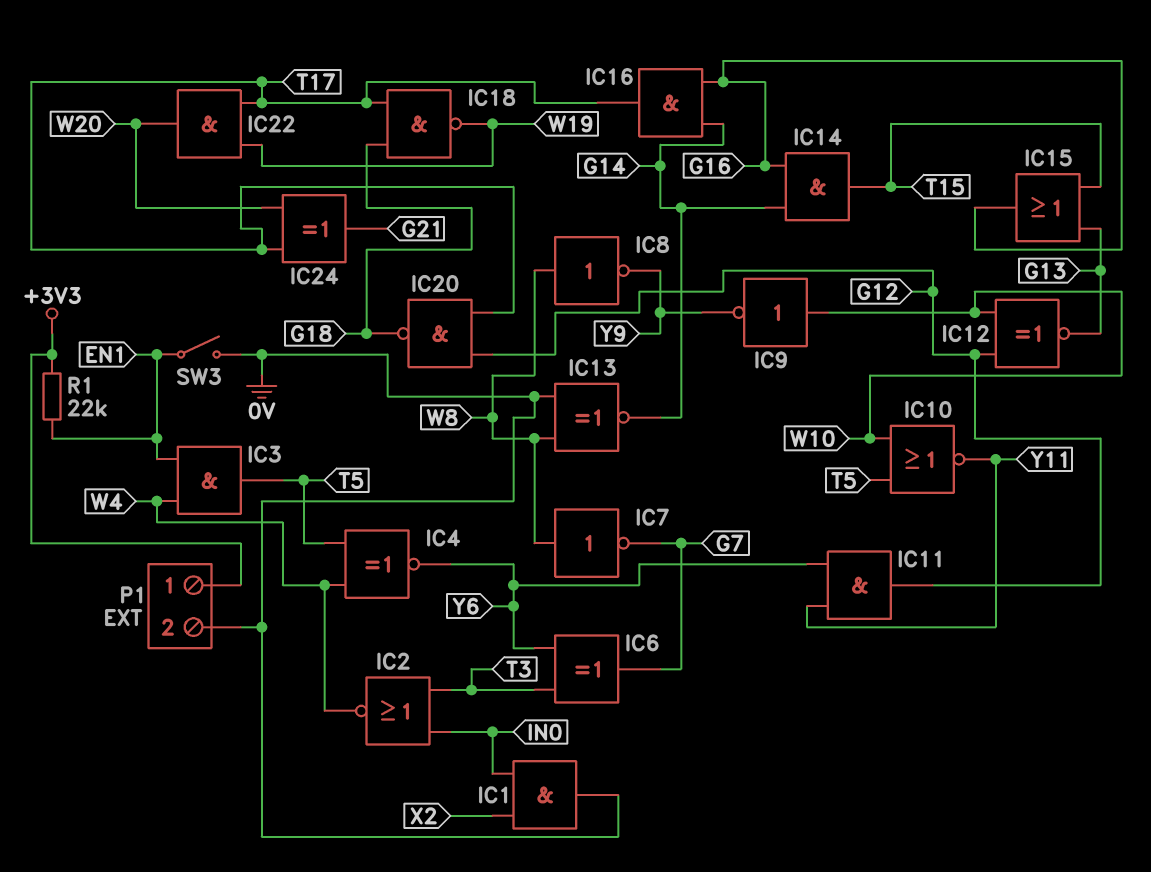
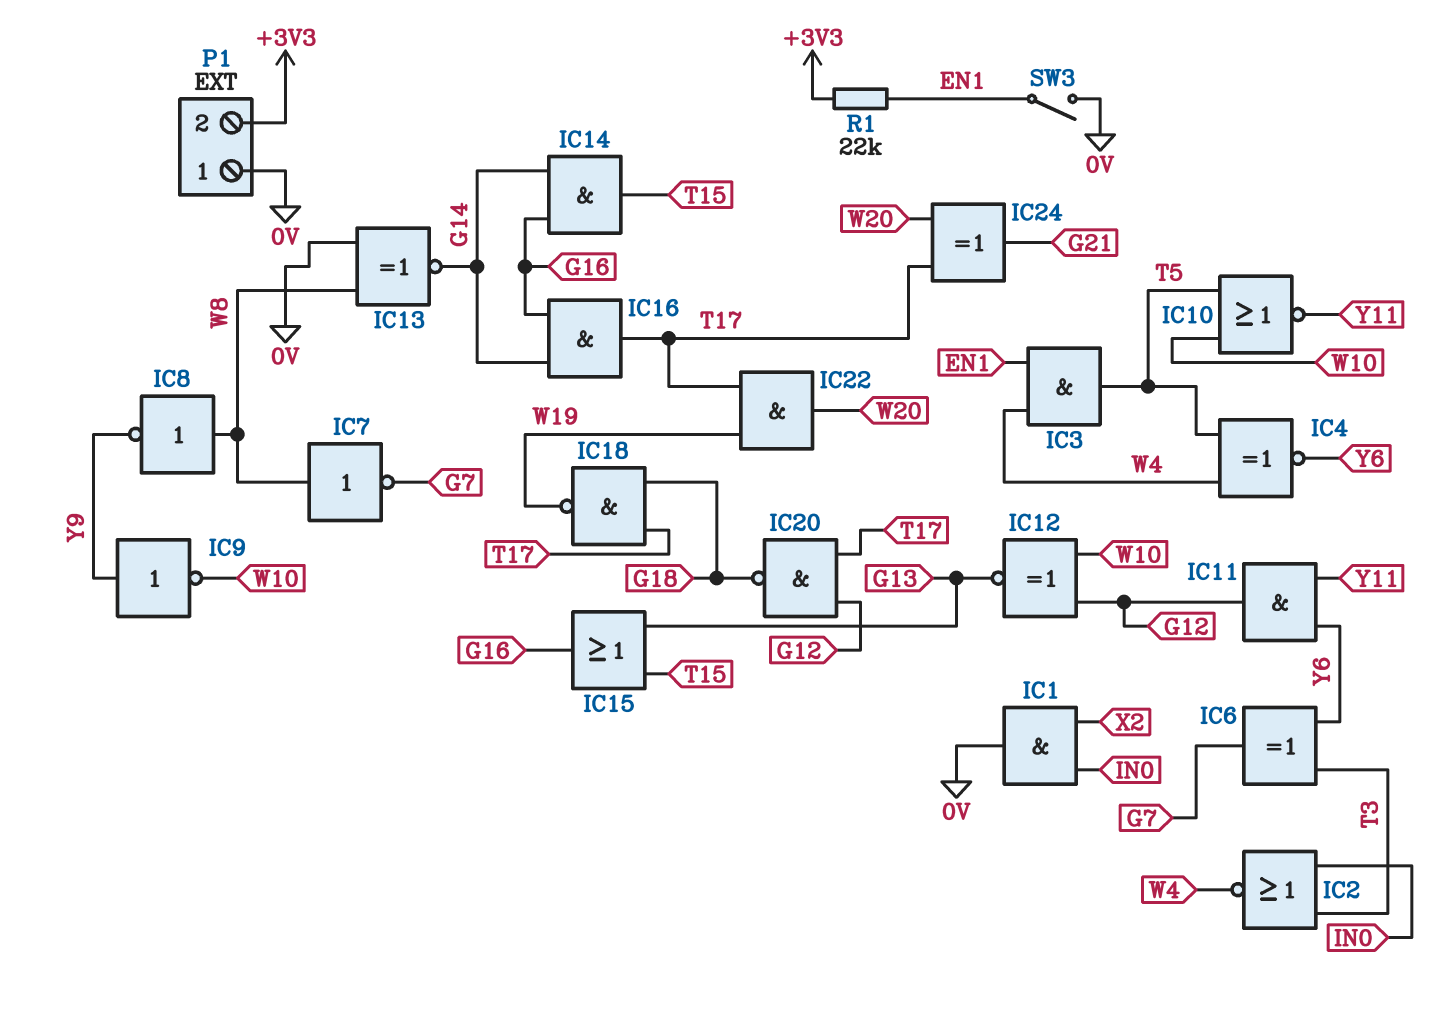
IC9: NOT (in W10, out Y9) -> NOT (in Y9, out W10)
P1 pin 1: +3V3 -> 0V
P1 pin 2: 0V -> +3V3

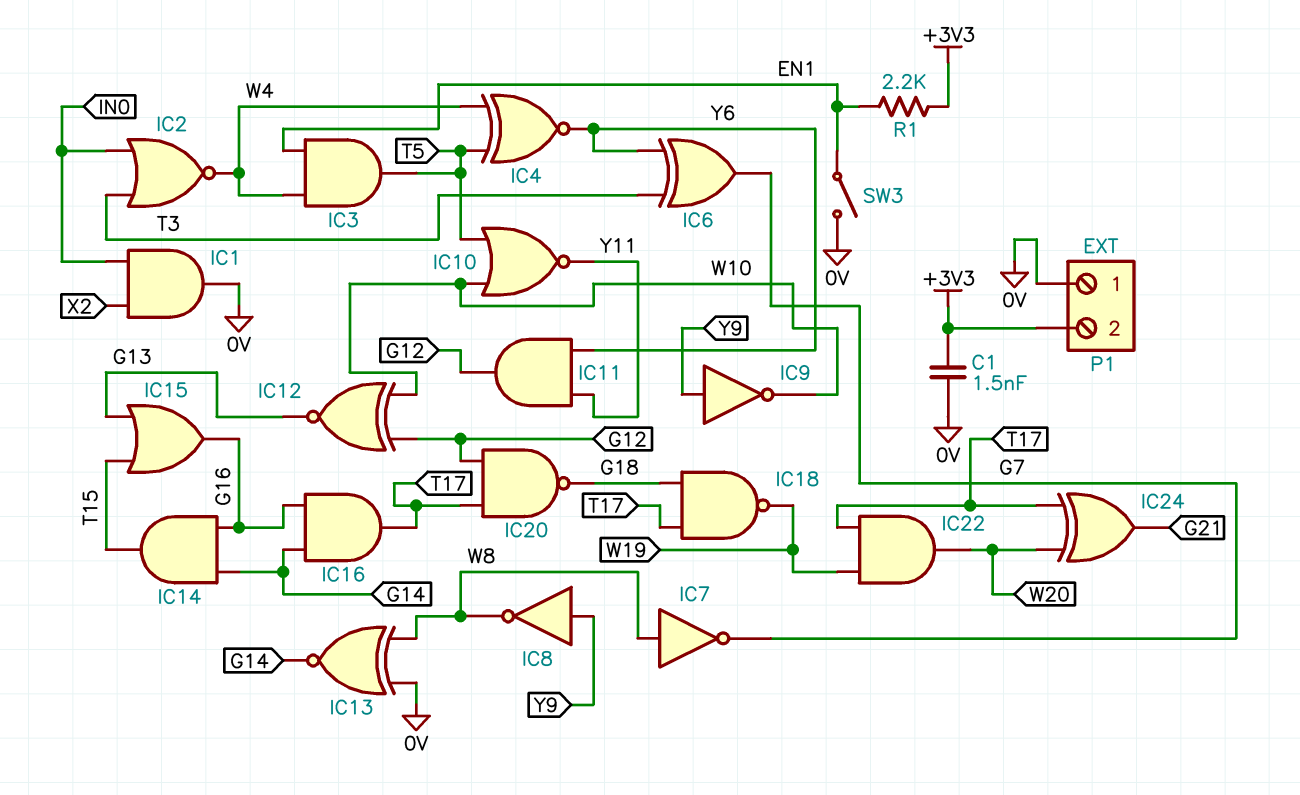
C1: none -> 1.5nF (+3V3, 0V)
IC8: NOT (in W8, out Y9) -> NOT (in Y9, out W8)
R1: 22k (+3V3, EN1) -> 2.2k (+3V3, EN1)

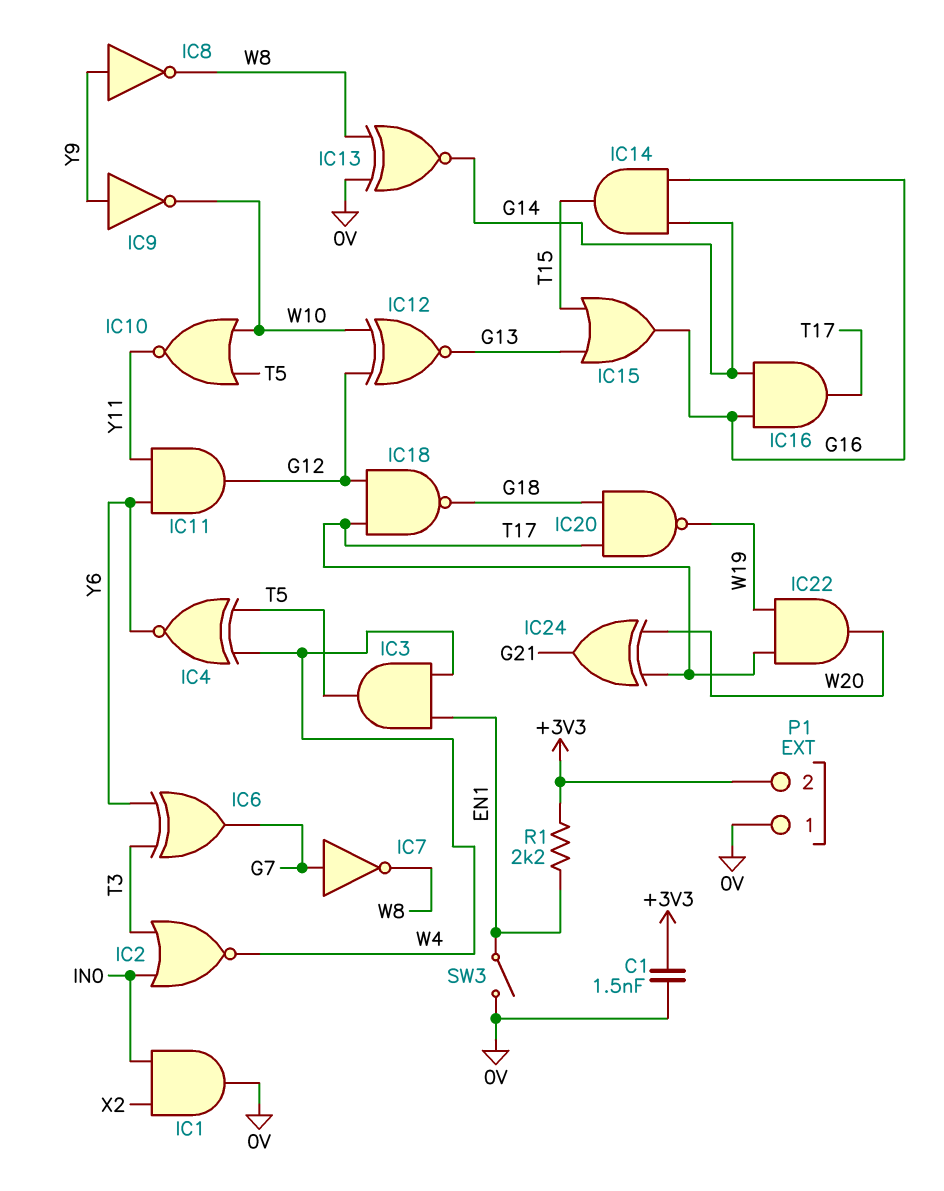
IC7: NOT (in W8, out G7) -> NOT (in G7, out W8)
IC18: NAND (in G18, in T17, out W19) -> NAND (in G12, in T17, out G18)
IC20: NAND (in G12, in T17, out G18) -> NAND (in G18, in T17, out W19)

